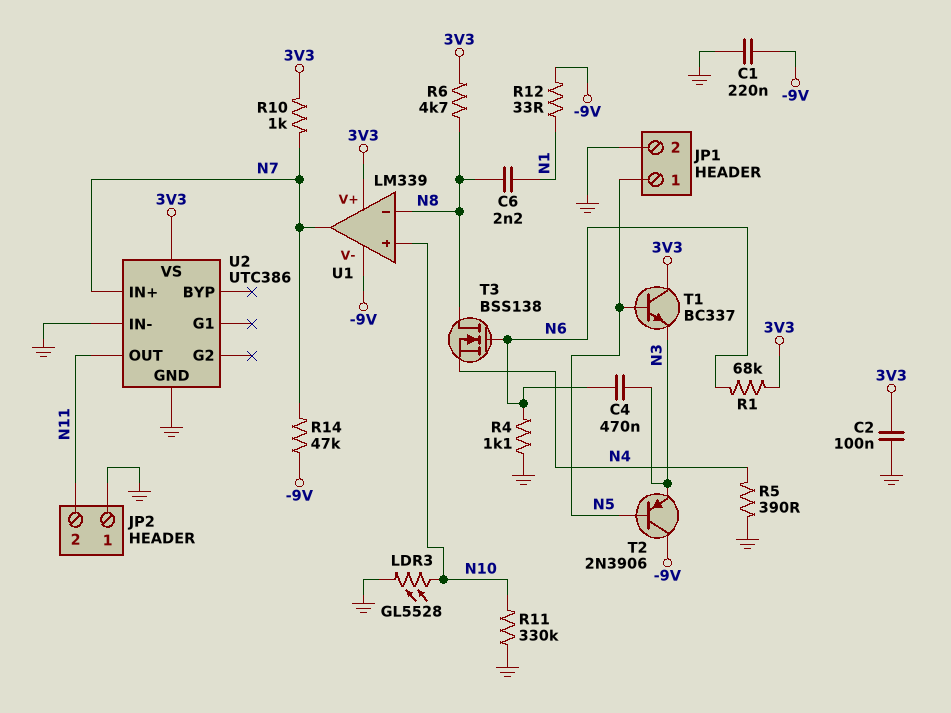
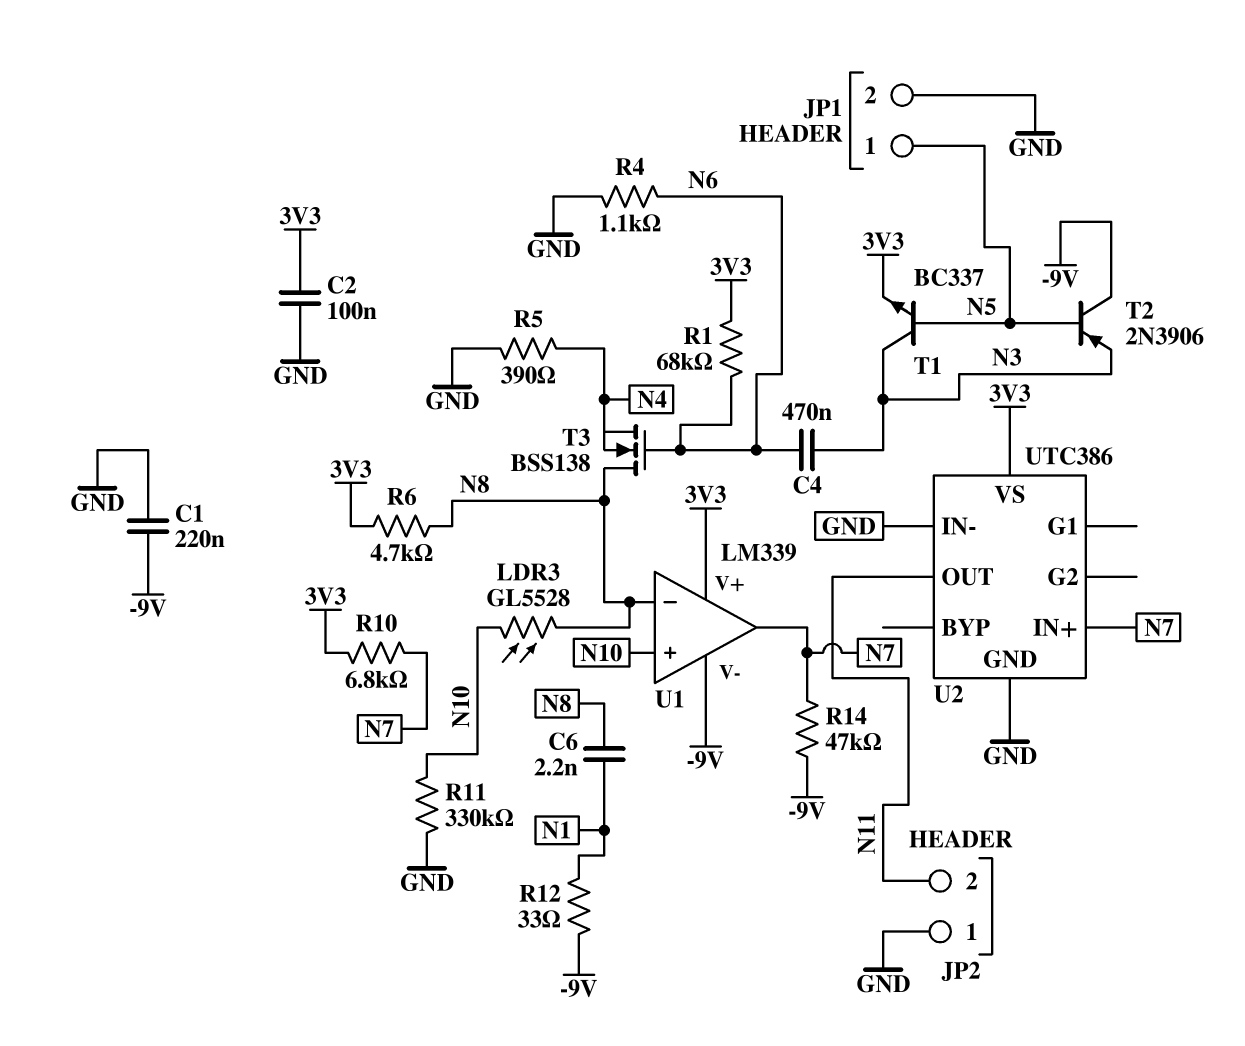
LDR3: GL5528 (GND, N10) -> GL5528 (N8, N10)
R10: 1k (3V3, N7) -> 6.8k (3V3, N7)
T1: NPN BC337 (B N5, C 3V3, E N3) -> NPN BC337 (B N5, C N3, E 3V3)

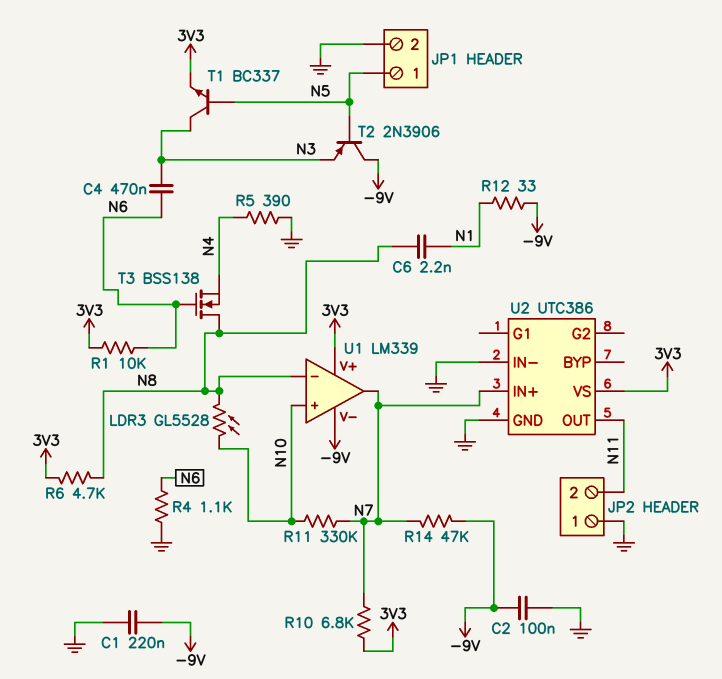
C2: 100nF (3V3, GND) -> 100nF (-9V, GND)
R1: 68k (3V3, N6) -> 10k (3V3, N6)
R11: 330k (GND, N10) -> 330k (N7, N10)

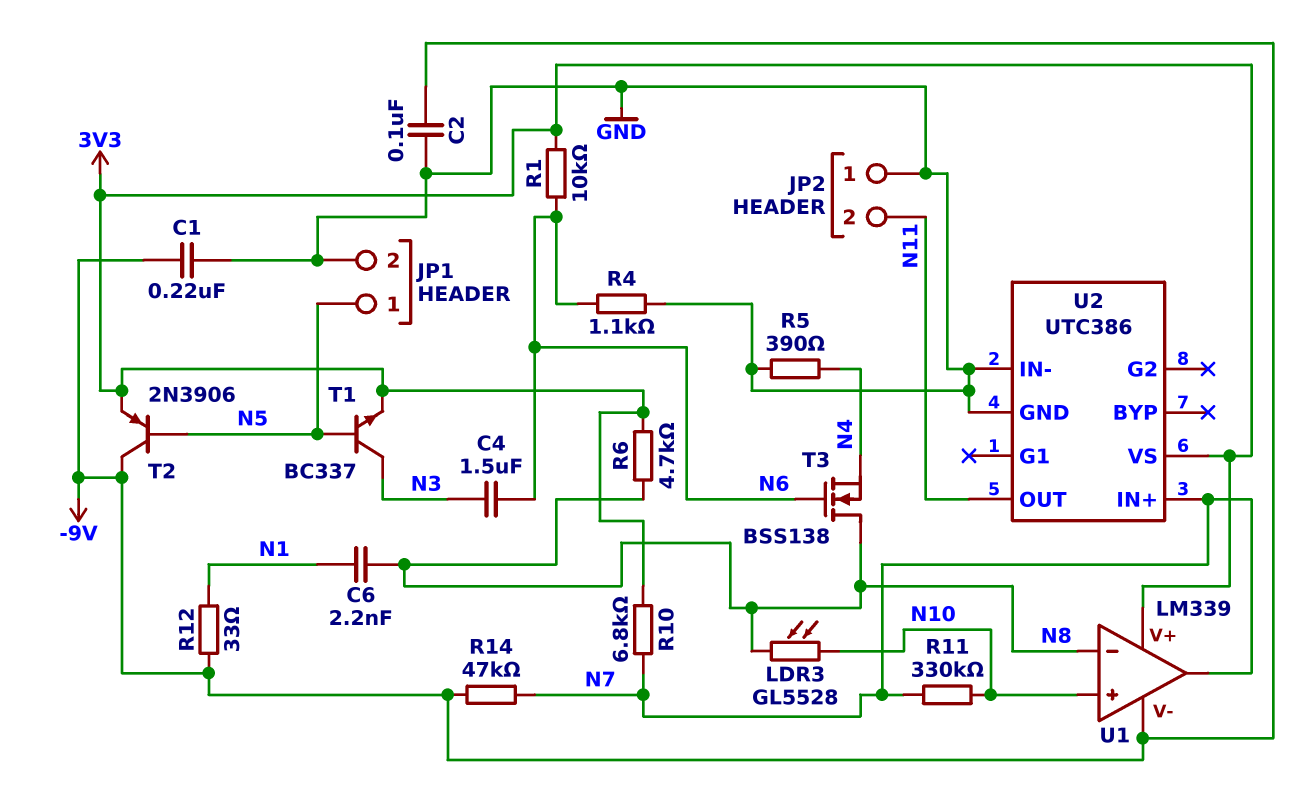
C4: 470nF (N3, N6) -> 1.5uF (N3, N6)
T2: PNP 2N3906 (B N5, C -9V, E N3) -> PNP 2N3906 (B N5, C -9V, E 3V3)

